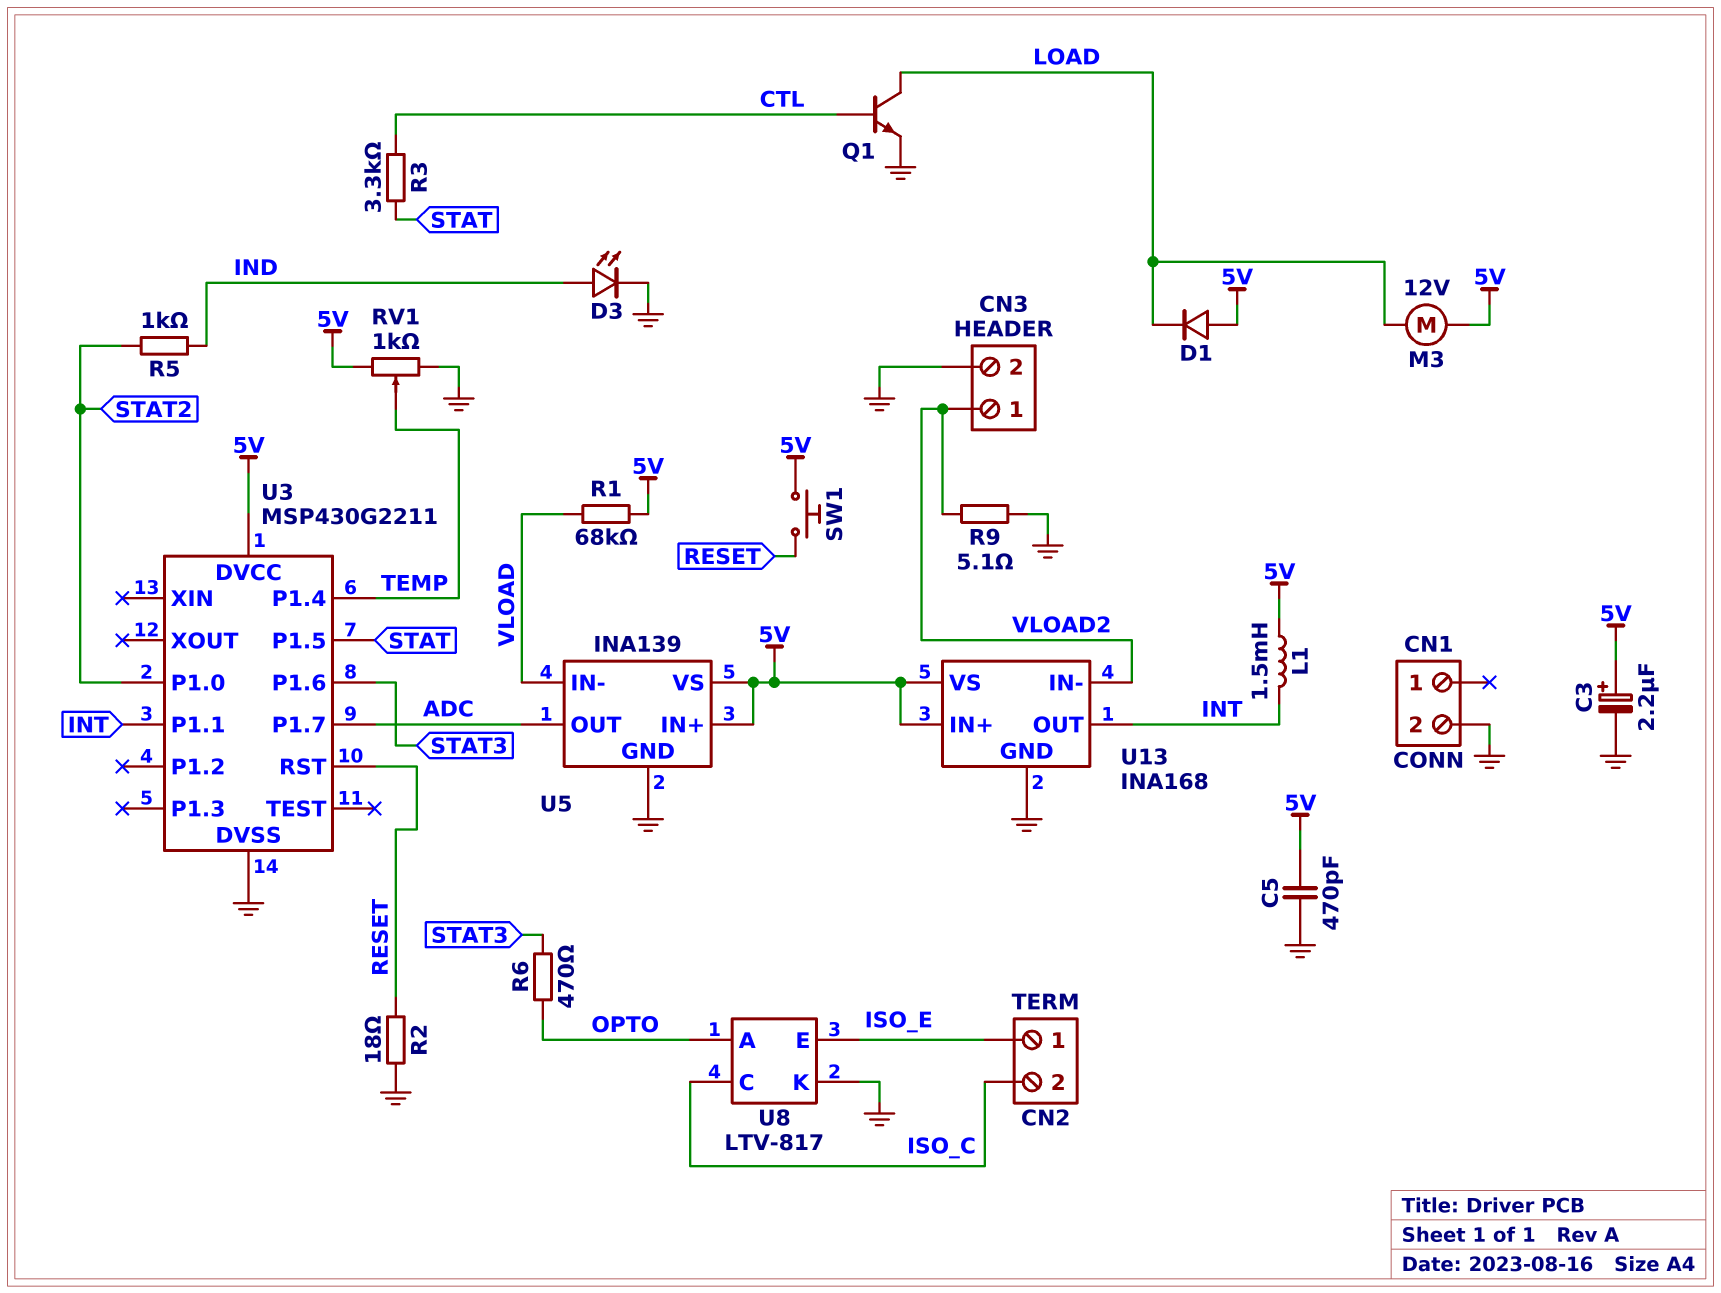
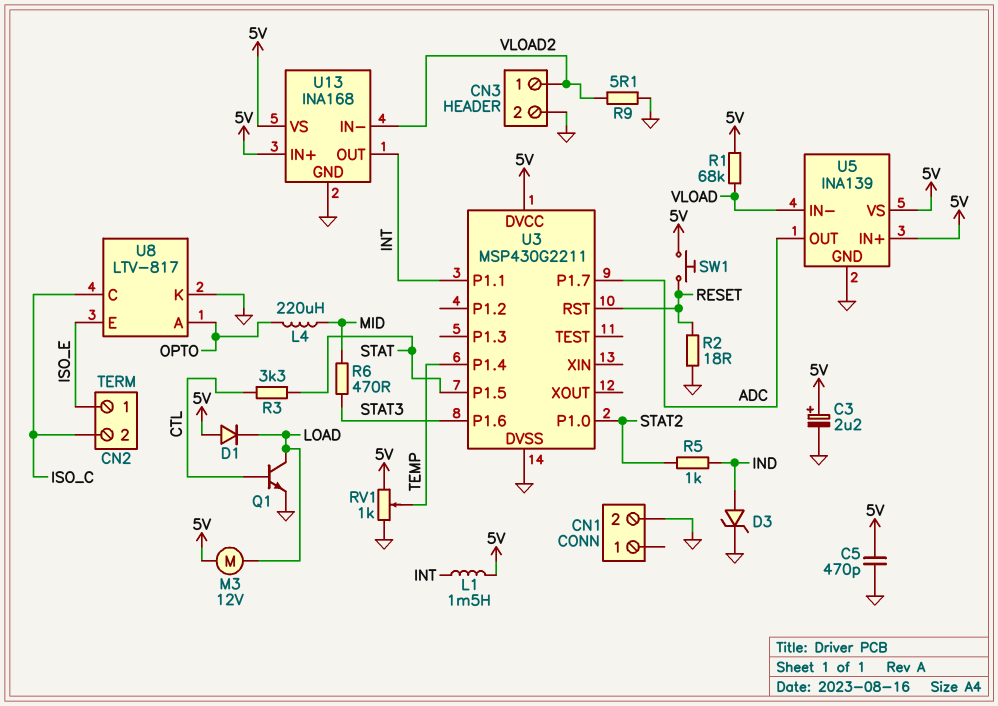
D3: LED (A IND, K GND) -> zener (A IND, K GND)
L4: none -> 220uH (MID, OPTO)
R6: 470 (OPTO, STAT3) -> 470 (MID, STAT3)

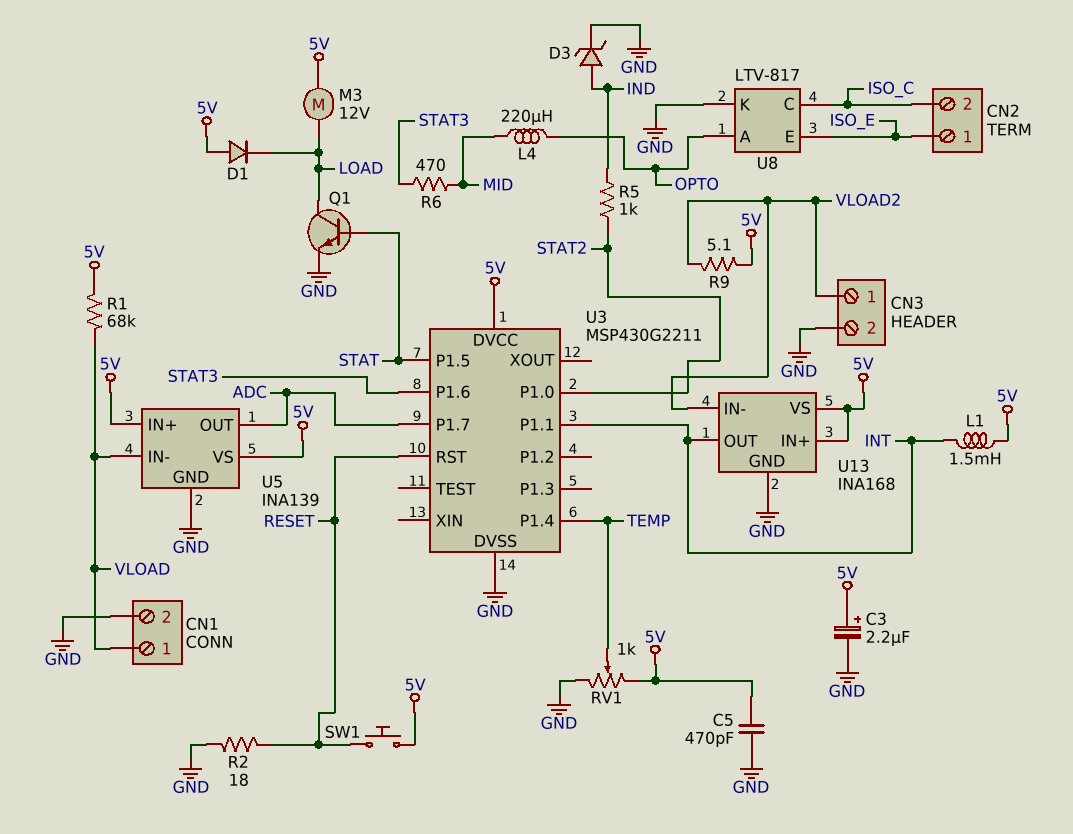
CN1 pin 1: none -> VLOAD
Q1: NPN (B CTL, C LOAD, E GND) -> NPN (B STAT, C LOAD, E GND)
R3: 3.3k (CTL, STAT) -> none
R9: 5.1 (GND, VLOAD2) -> 5.1 (5V, VLOAD2)

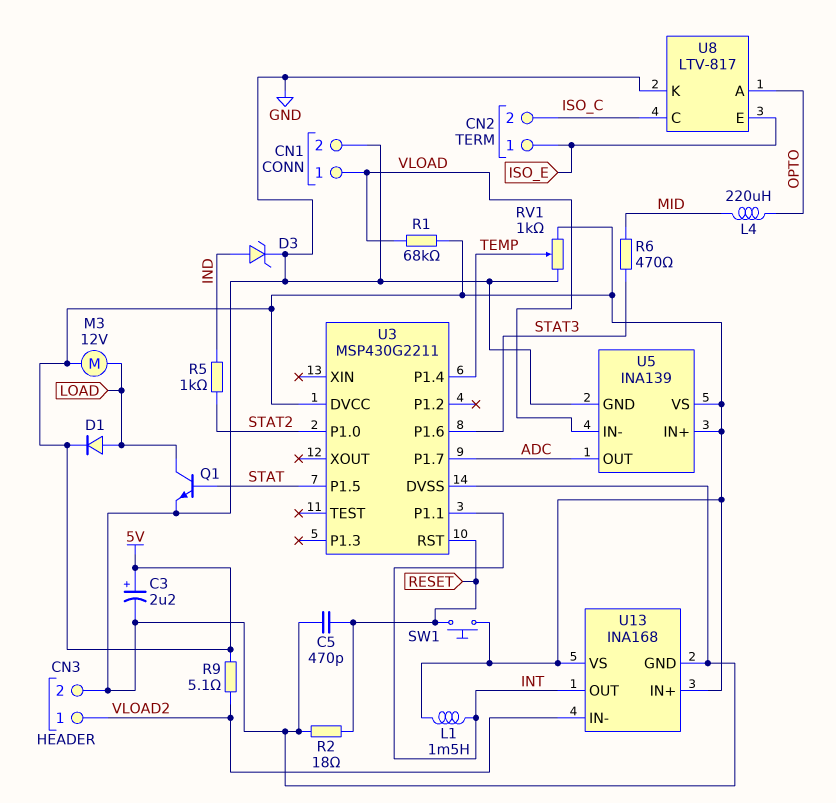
C5: 470pF (5V, GND) -> 470pF (GND, RESET)
D1: diode (A 5V, K LOAD) -> diode (A LOAD, K 5V)

